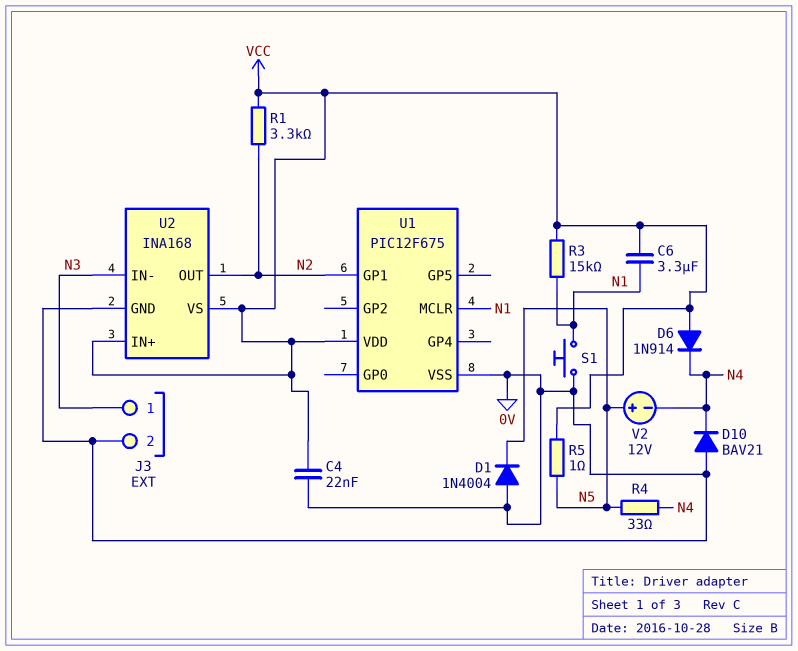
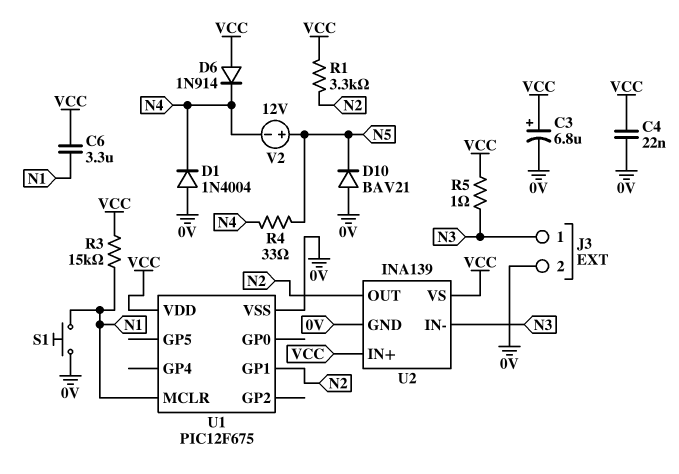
C3: none -> 6.8uF (plus VCC, minus 0V)
D1: diode 1N4004 (A 0V, K N5) -> diode 1N4004 (A 0V, K N4)
D10: diode BAV21 (A 0V, K N4) -> diode BAV21 (A 0V, K N5)
R5: 1 (N5, VCC) -> 1 (N3, VCC)
U2: INA168 -> INA139

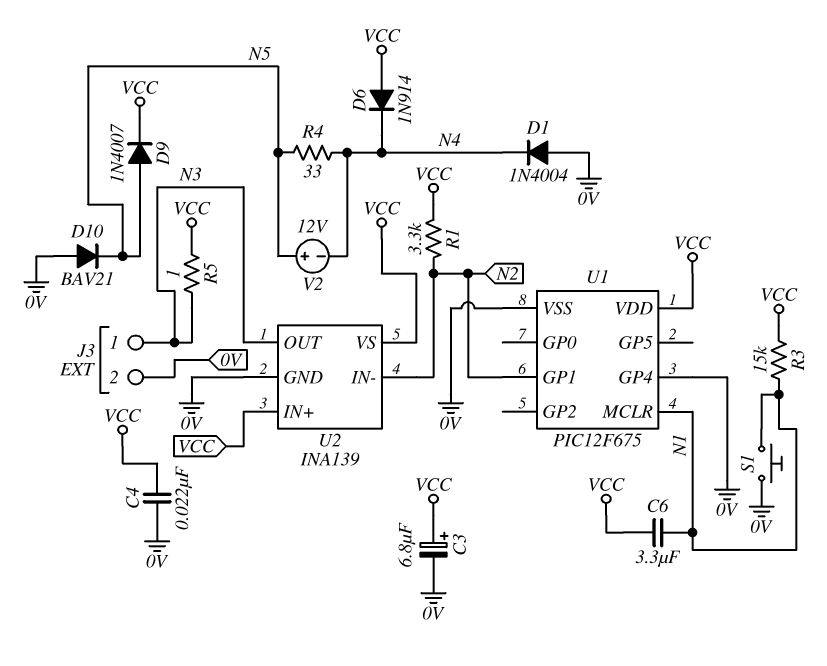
D9: none -> diode 1N4007 (A N5, K VCC)
U1 pin GP4: none -> 0V
U2 pin IN-: N3 -> N2
U2 pin OUT: N2 -> N3

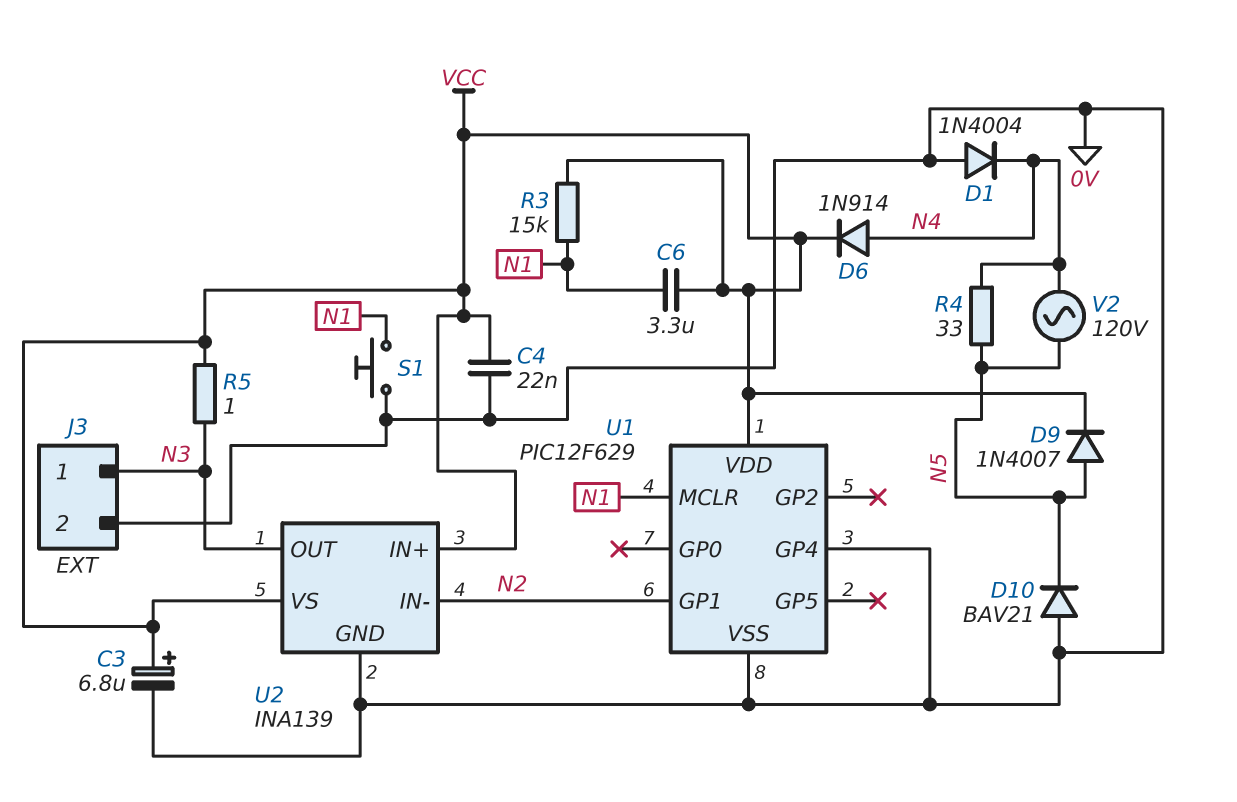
D6: diode 1N914 (A VCC, K N4) -> diode 1N914 (A N4, K VCC)
R1: 3.3k (N2, VCC) -> none
U1: PIC12F675 -> PIC12F629
V2: 12V (plus N5, minus N4) -> AC 120V (N4, N5)

